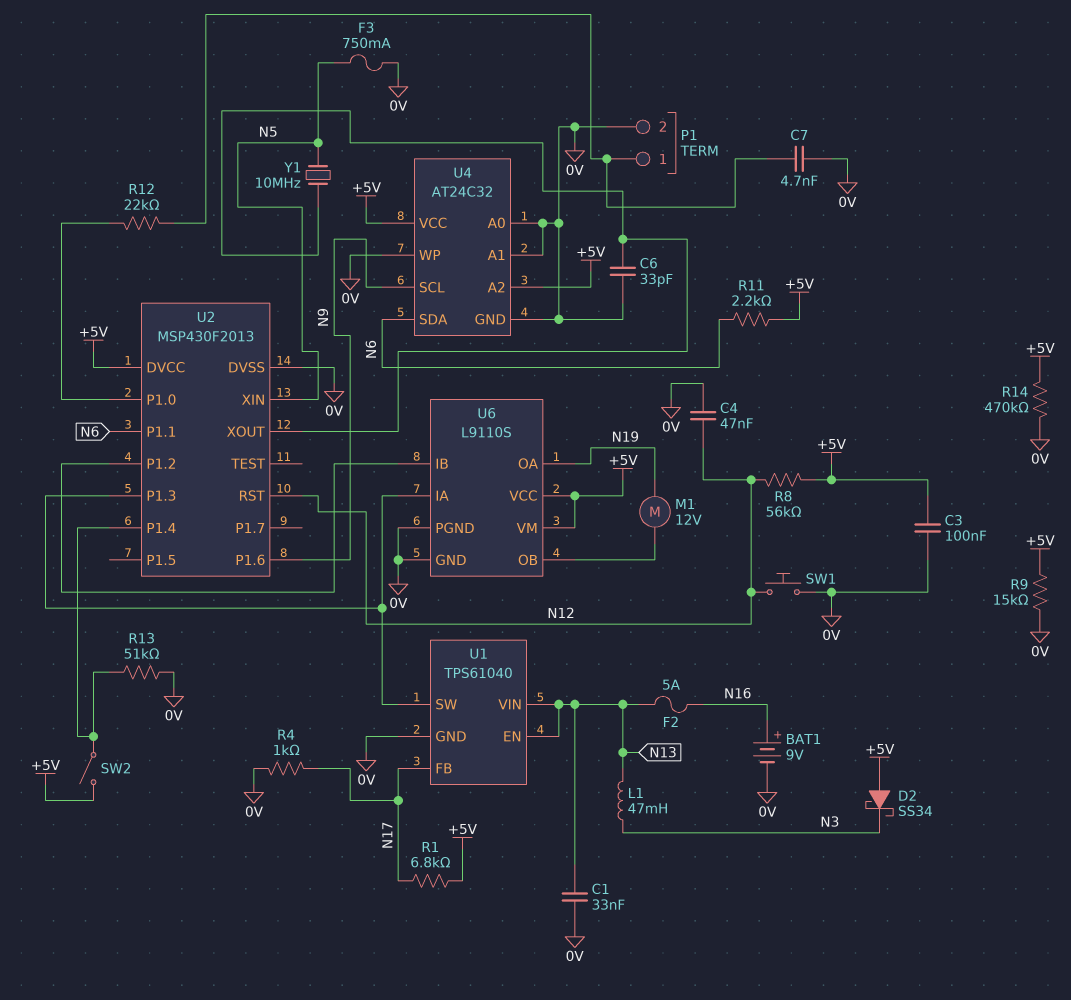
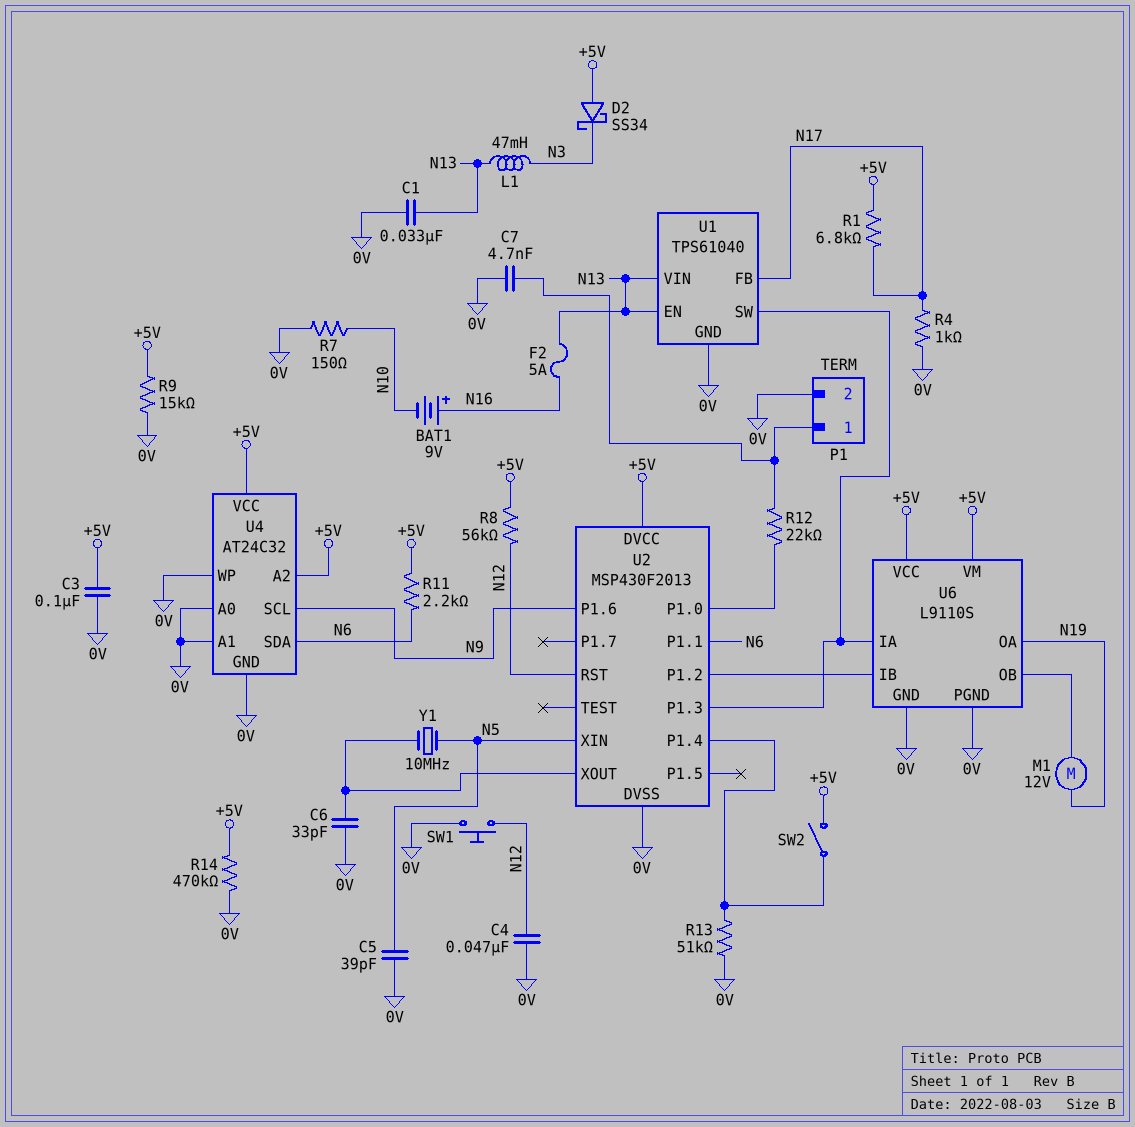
BAT1: 9V (plus N16, minus 0V) -> 9V (plus N16, minus N10)
C5: none -> 39pF (0V, N5)
F3: 750mA (0V, N5) -> none
R7: none -> 150 (0V, N10)

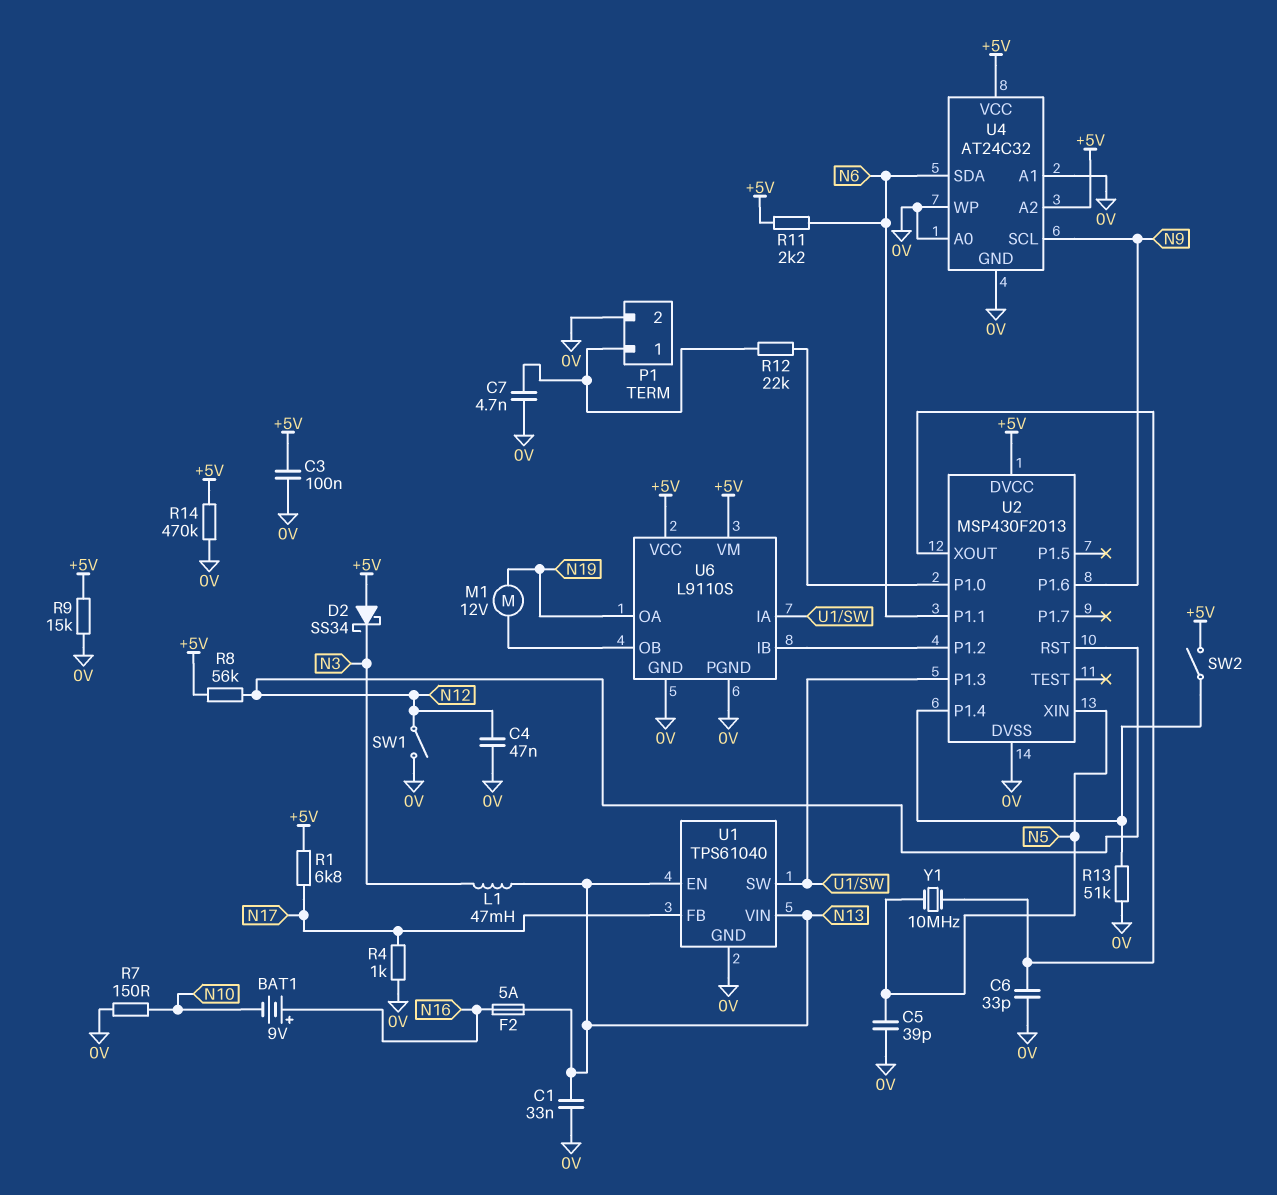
SW1: button (0V, N12) -> switch (0V, N12)

